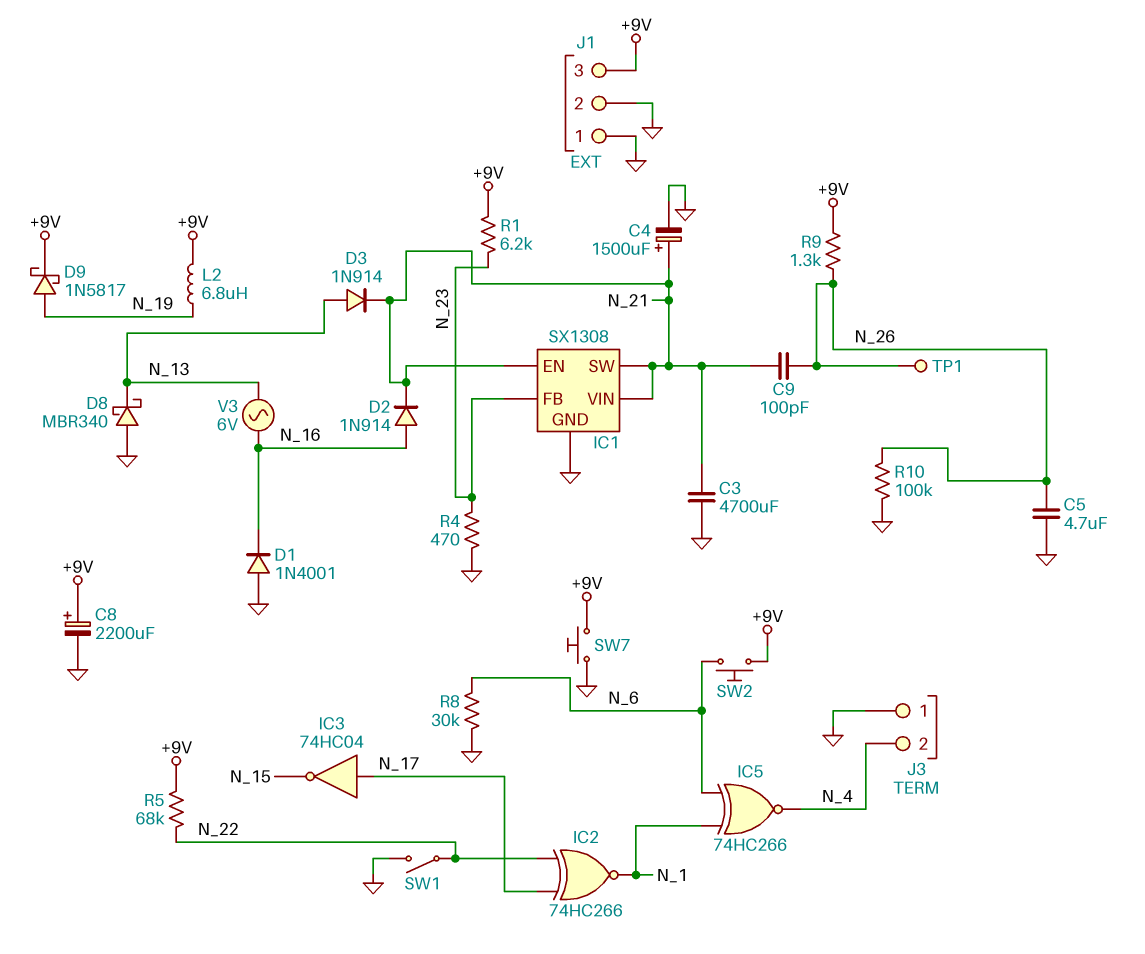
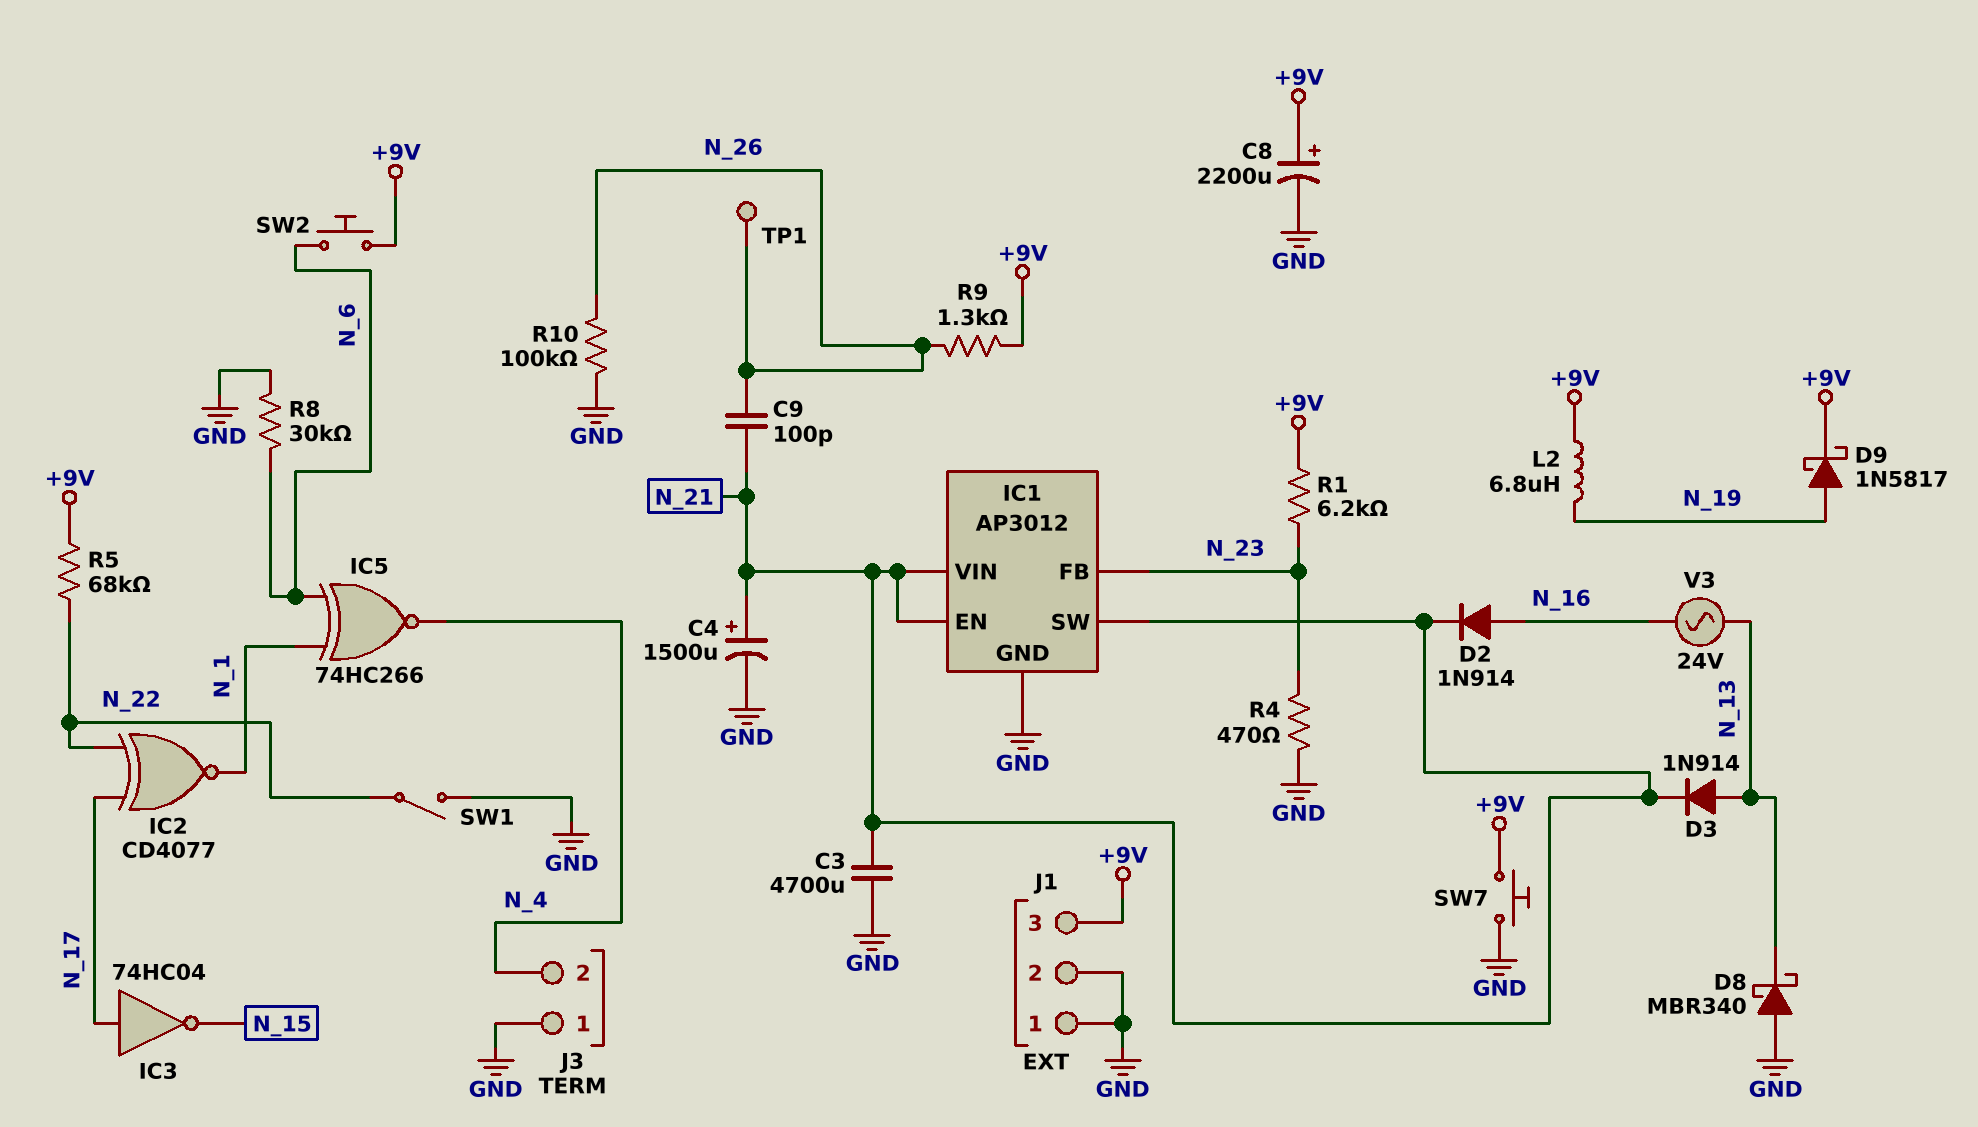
C5: 4.7uF (GND, N_26) -> none
D1: diode 1N4001 (A GND, K N_16) -> none
IC1: SX1308 -> AP3012
IC2: XNOR 74HC266 (in N_17, in N_22, out N_1) -> XNOR CD4077 (in N_17, in N_22, out N_1)
V3: AC 6V (N_13, N_16) -> AC 24V (N_13, N_16)

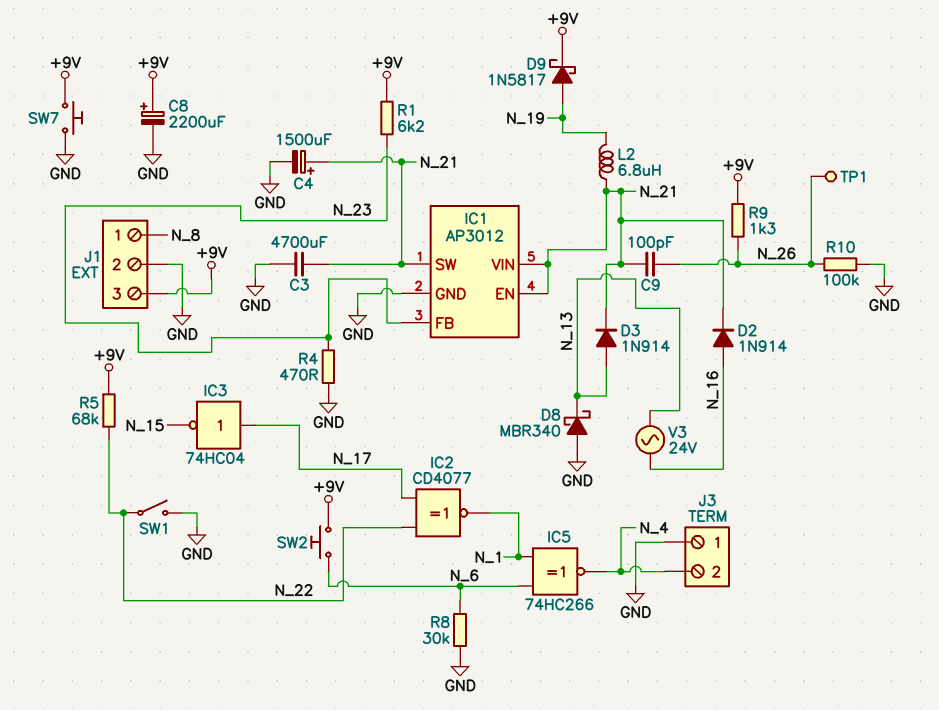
J1 pin 1: GND -> N_8
L2: 6.8uH (+9V, N_19) -> 6.8uH (N_19, N_21)

